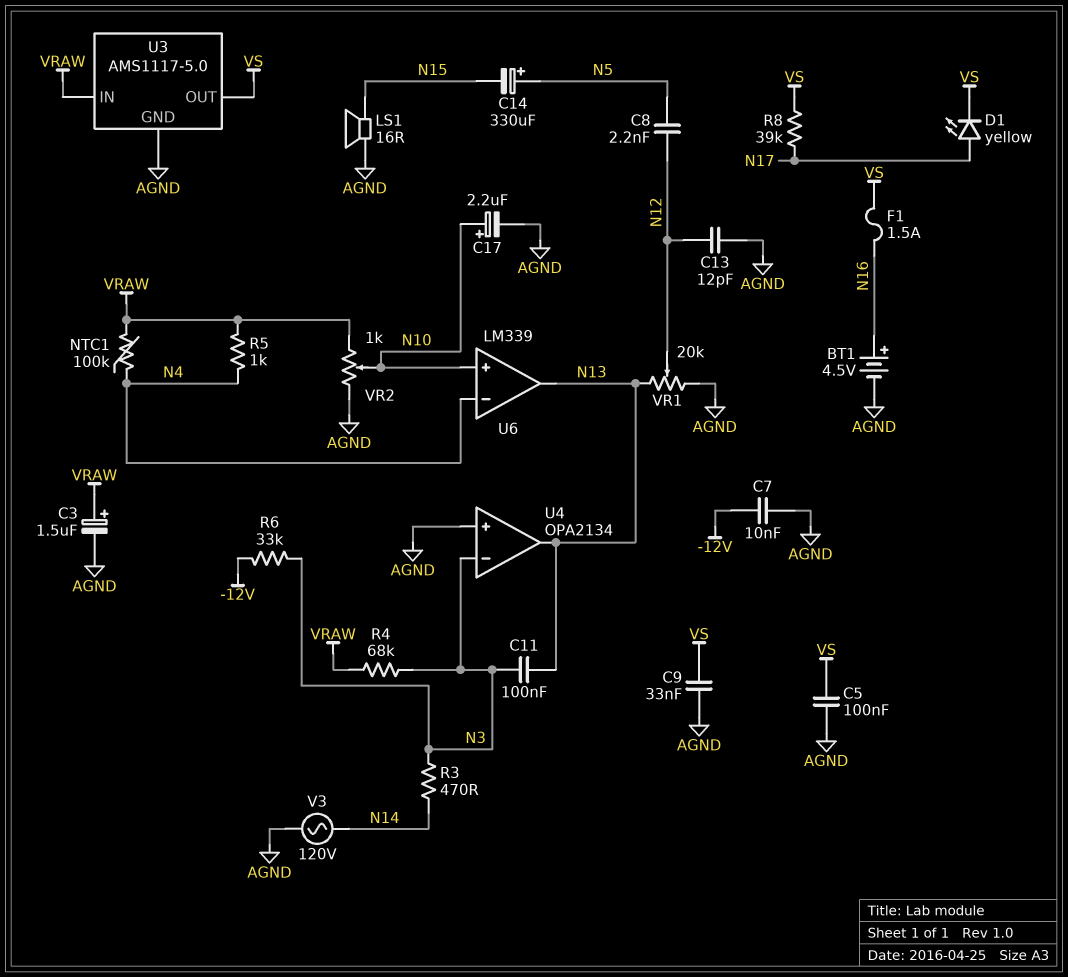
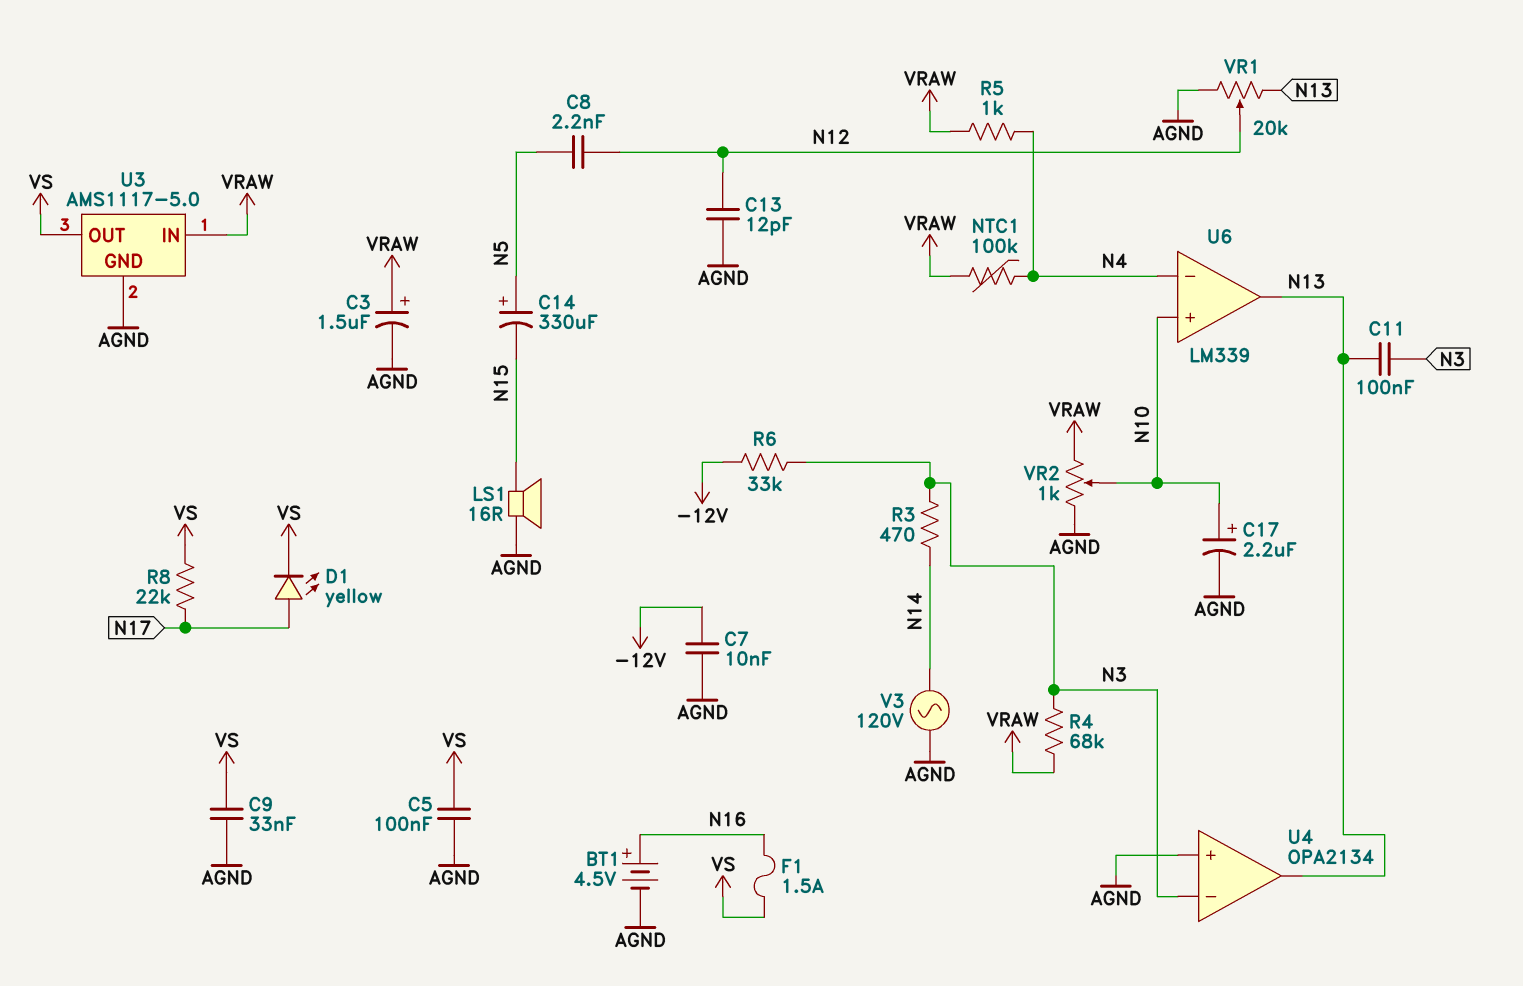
R8: 39k (N17, VS) -> 22k (N17, VS)

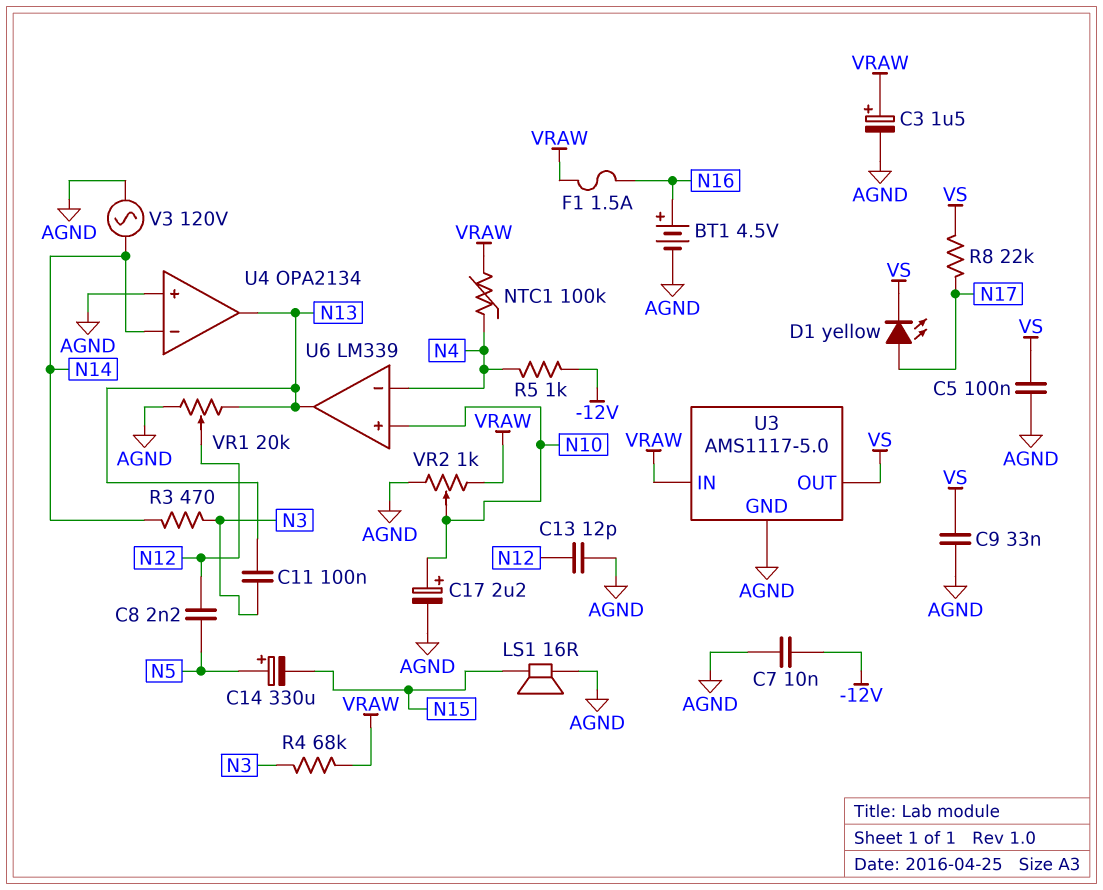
F1: 1.5A (N16, VS) -> 1.5A (N16, VRAW)
R5: 1k (N4, VRAW) -> 1k (-12V, N4)
R6: 33k (-12V, N3) -> none
U4 pin in-: N3 -> N14

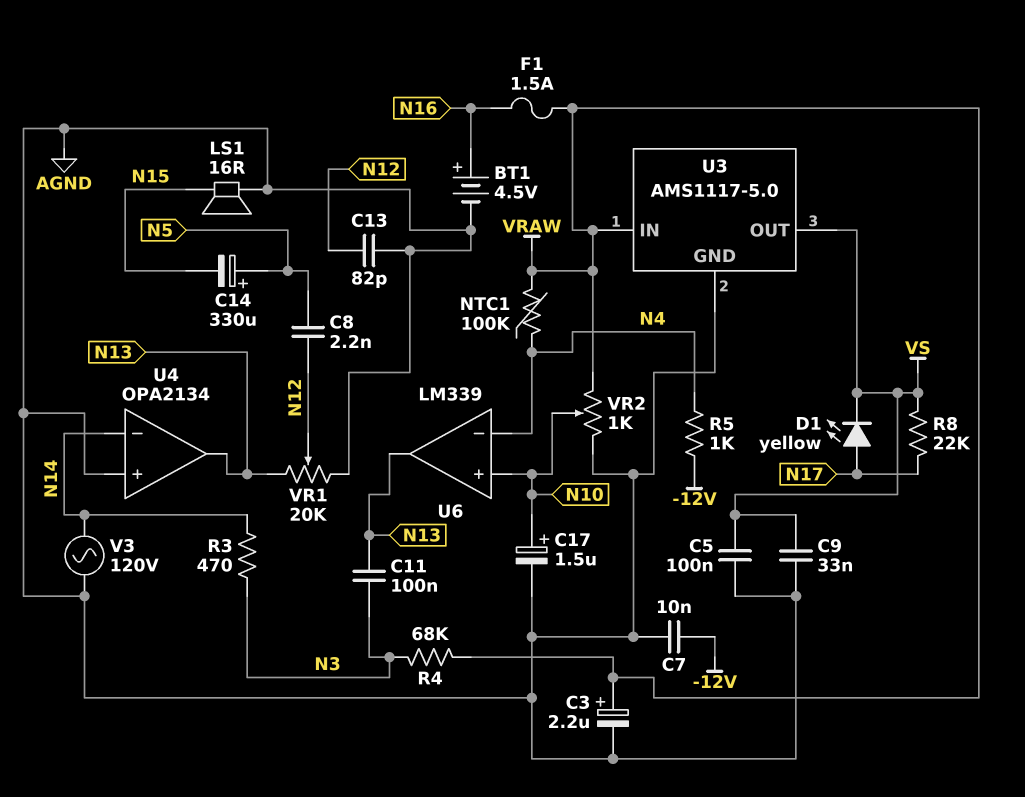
C3: 1.5uF (plus VRAW, minus AGND) -> 2.2uF (plus VRAW, minus AGND)
C13: 12pF (AGND, N12) -> 82pF (AGND, N12)
C17: 2.2uF (plus N10, minus AGND) -> 1.5uF (plus N10, minus AGND)

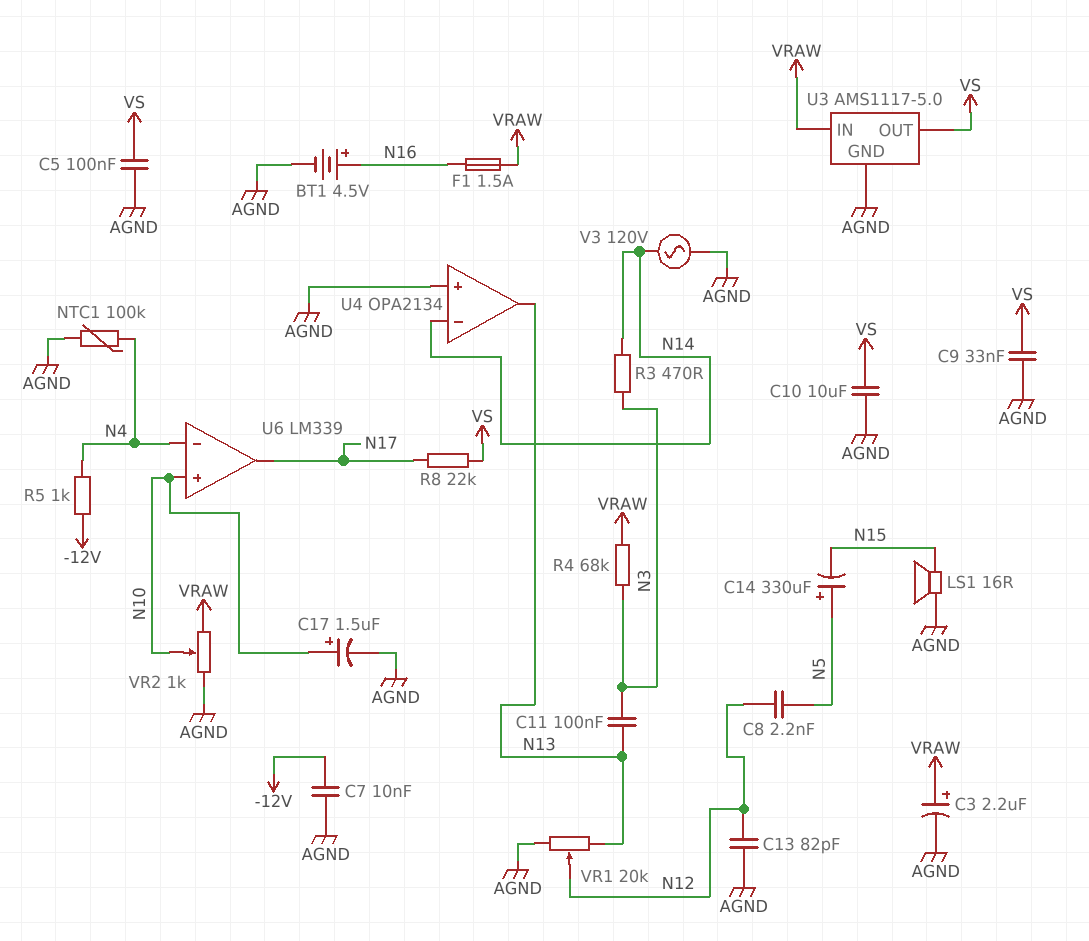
C10: none -> 10uF (AGND, VS)
D1: LED yellow (A N17, K VS) -> none
NTC1: 100k (N4, VRAW) -> 100k (AGND, N4)
U6 pin out: N13 -> N17

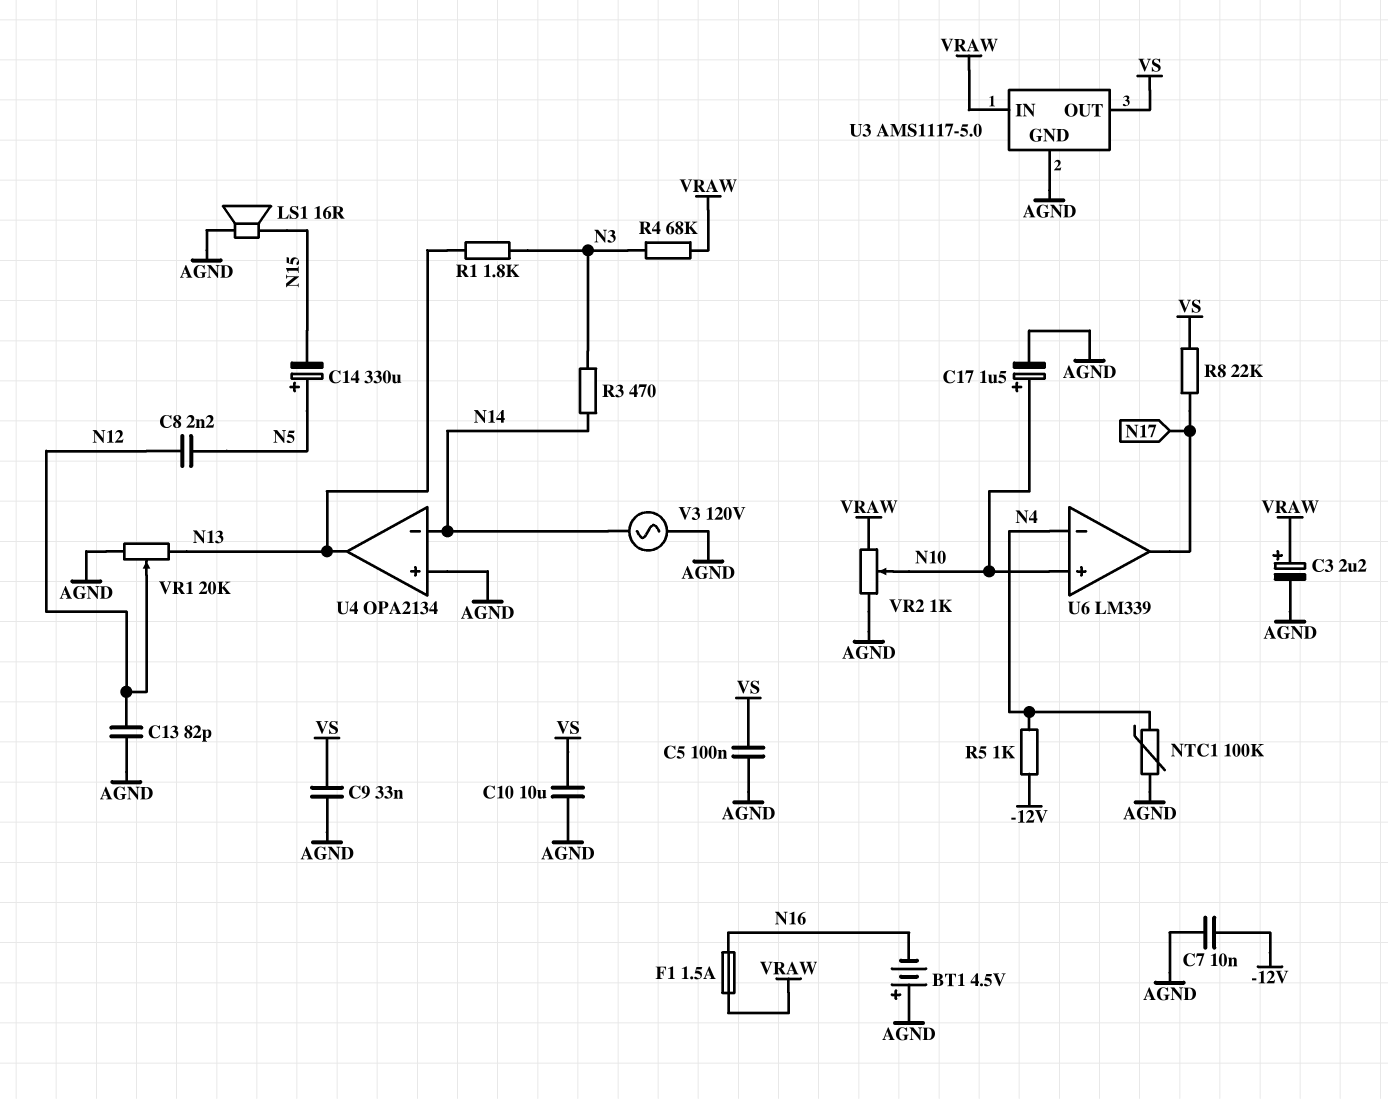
BT1: 4.5V (plus N16, minus AGND) -> 4.5V (plus AGND, minus N16)
C11: 100nF (N3, N13) -> none
R1: none -> 1.8k (N3, N13)

